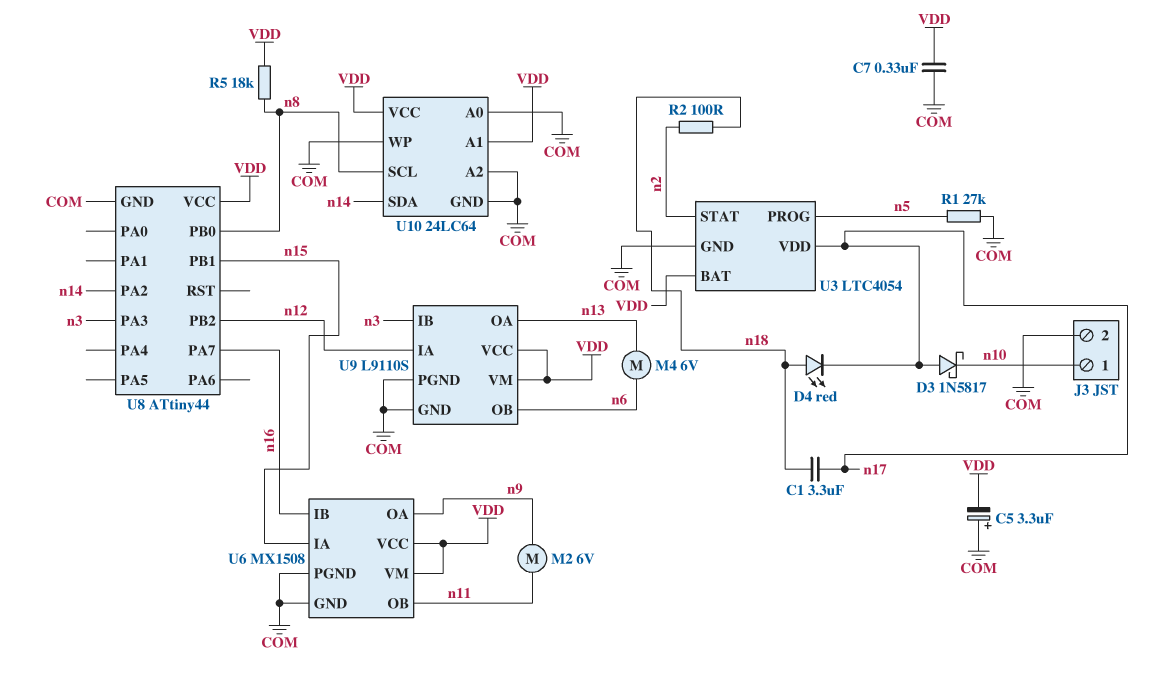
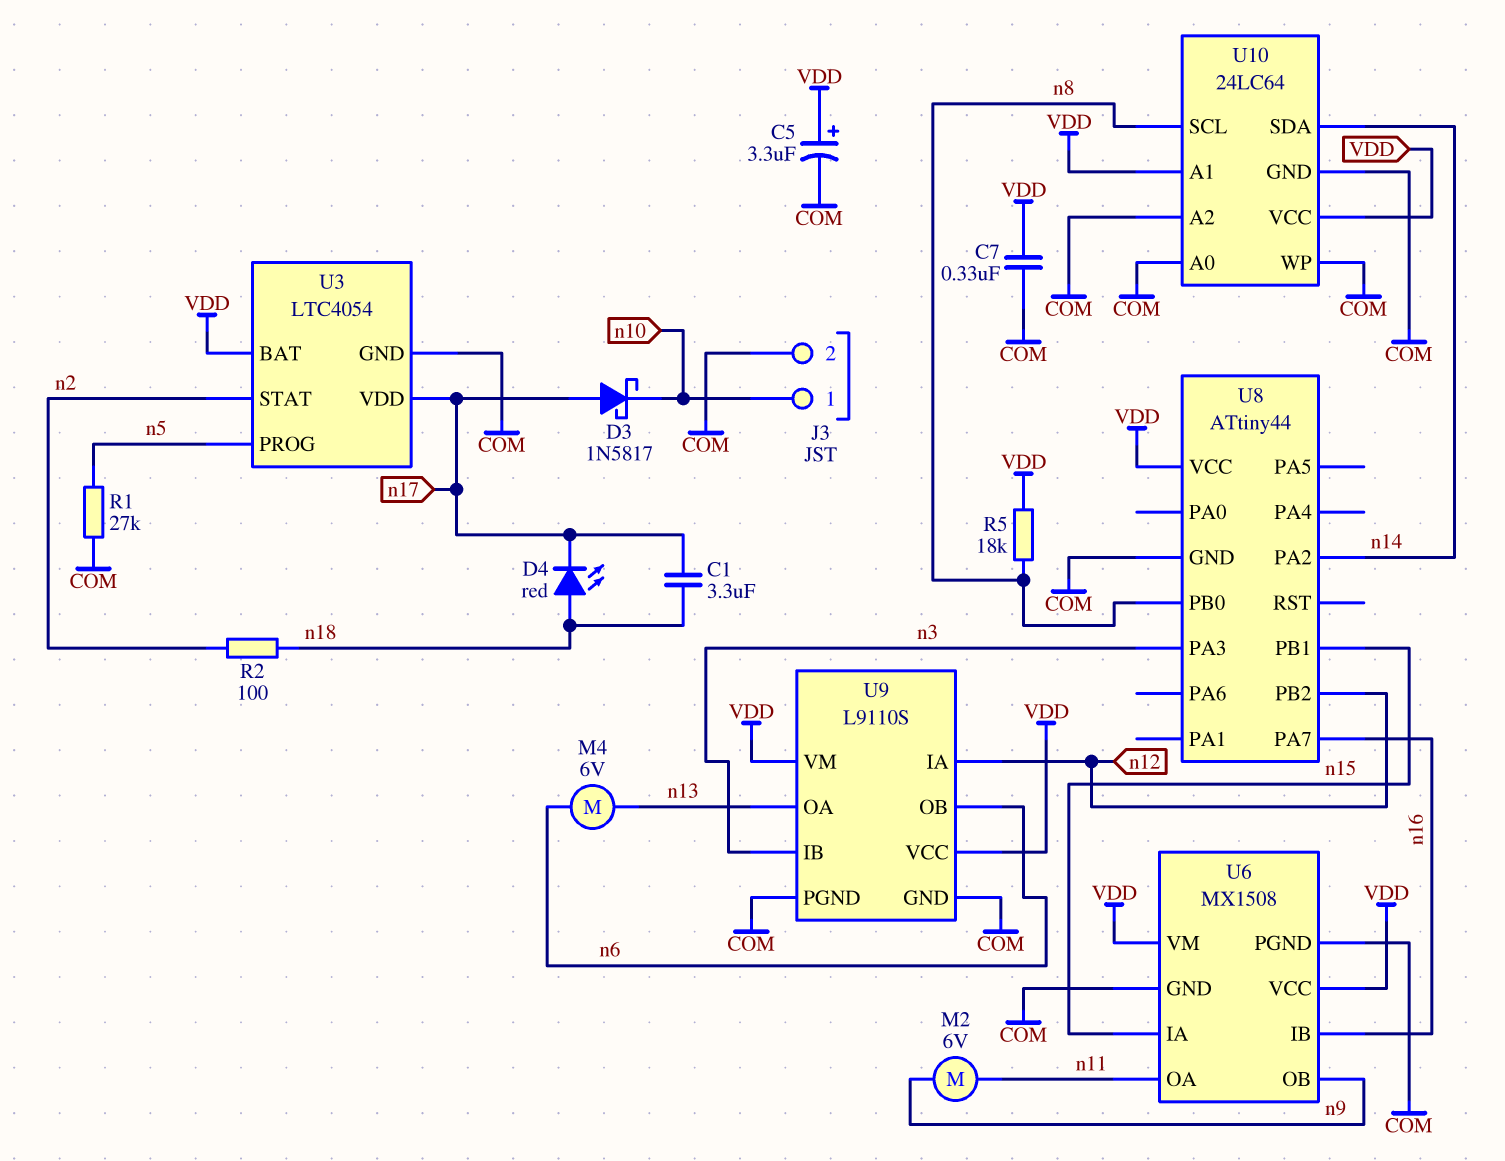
C5: 3.3uF (plus COM, minus VDD) -> 3.3uF (plus VDD, minus COM)
U6 pin OA: n9 -> n11
U6 pin OB: n11 -> n9

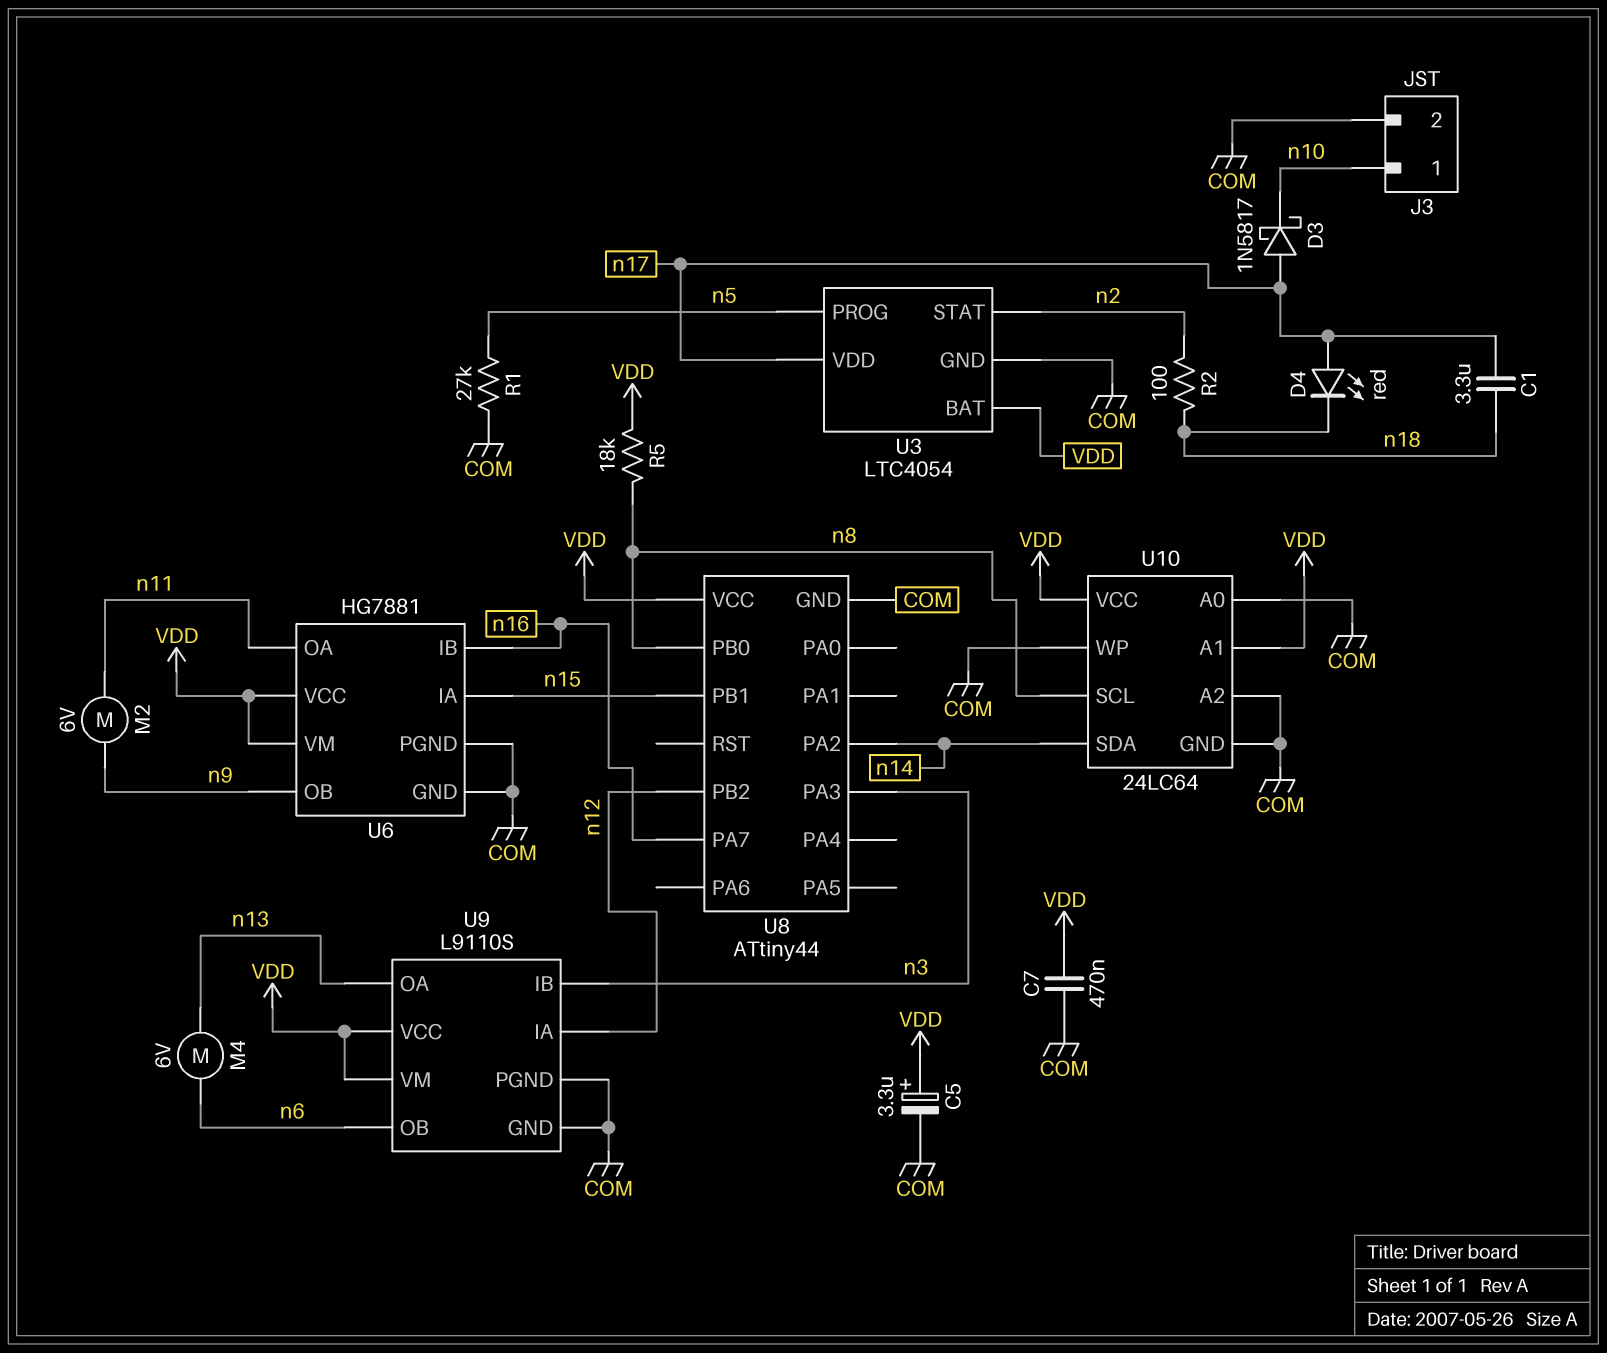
C7: 330nF (COM, VDD) -> 470nF (COM, VDD)
D4: LED red (A n18, K n17) -> LED red (A n17, K n18)
U6: MX1508 -> HG7881

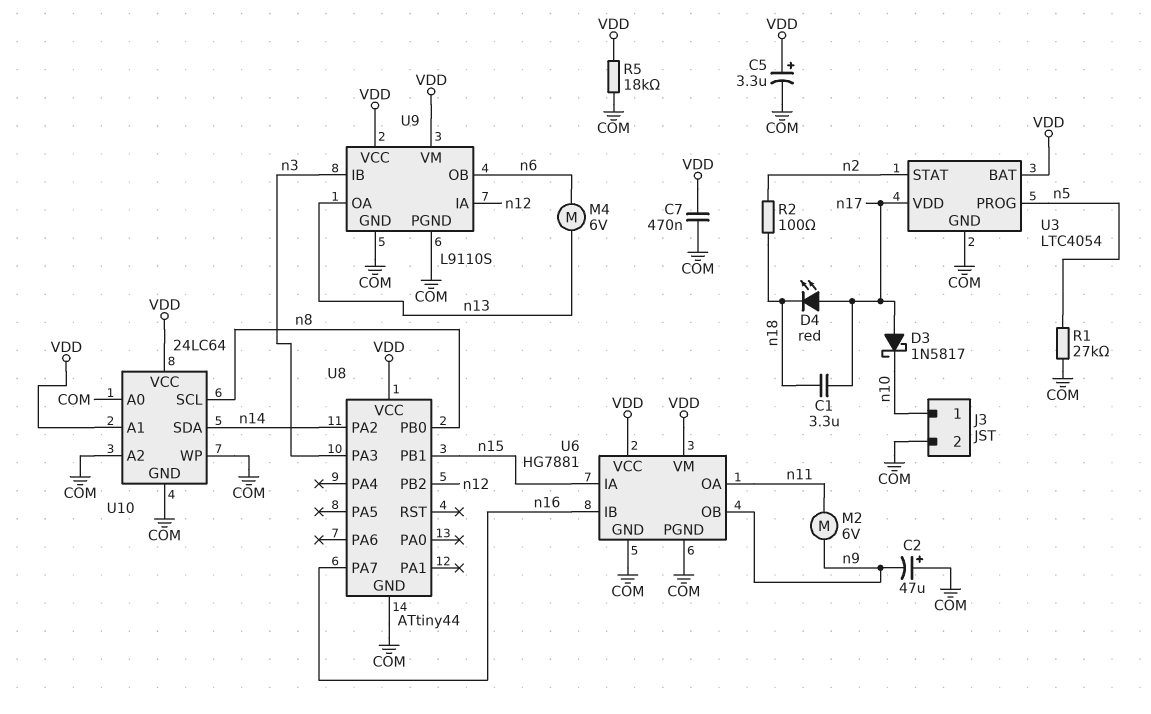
C2: none -> 47uF (plus COM, minus n9)
R5: 18k (VDD, n8) -> 18k (COM, VDD)

